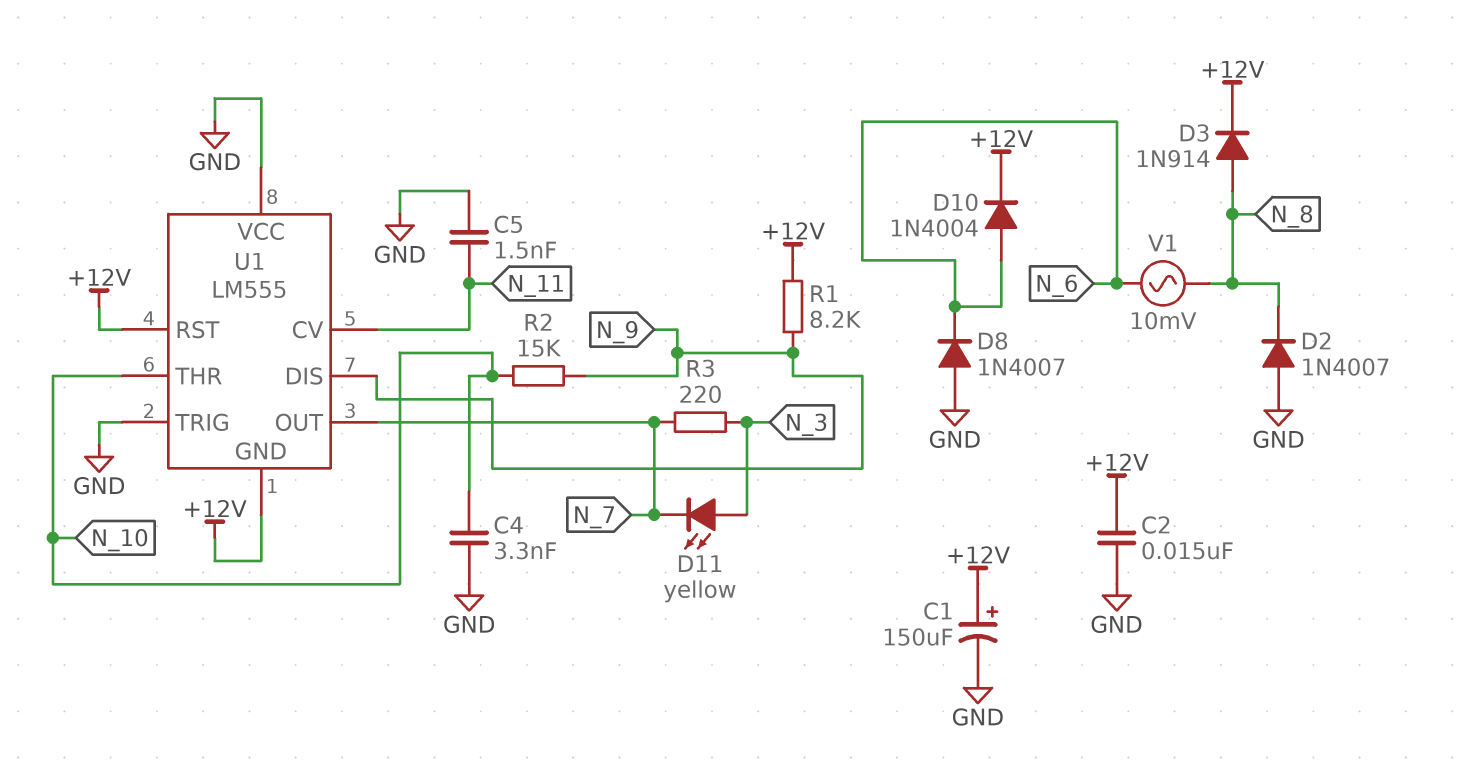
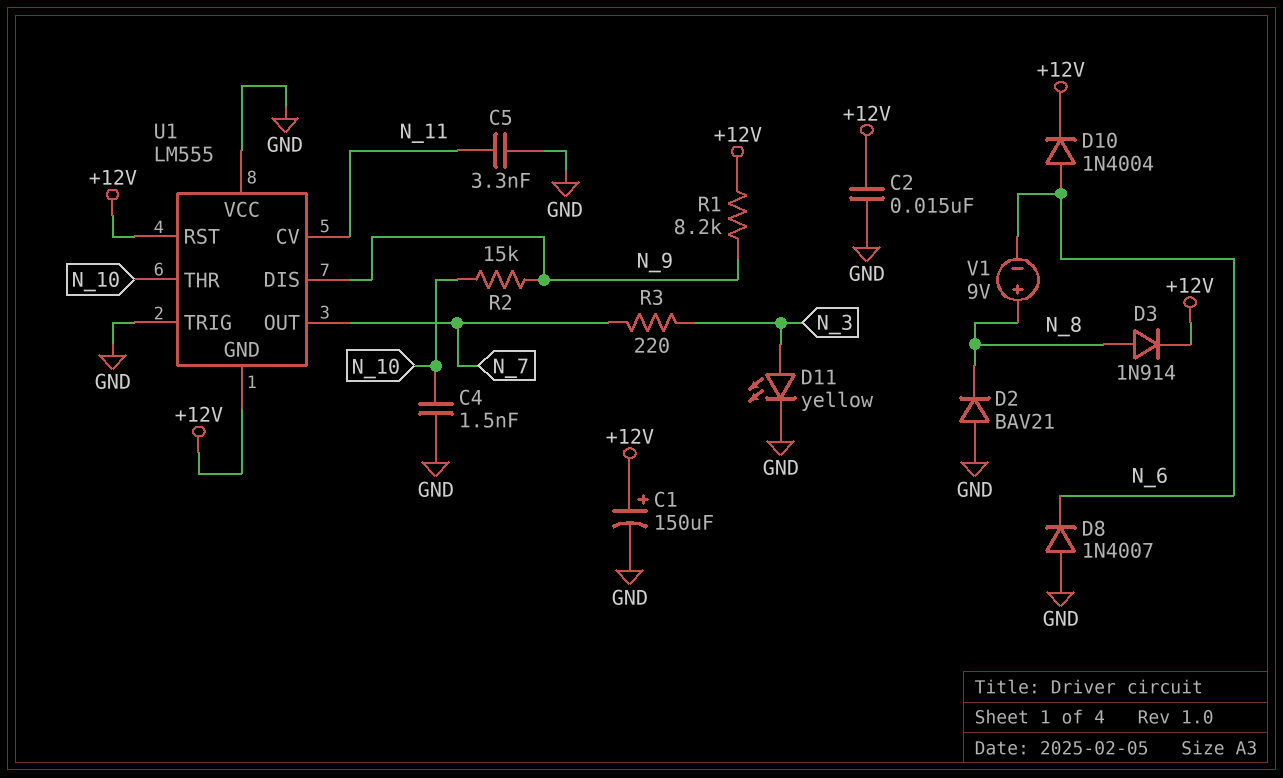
C4: 3.3nF (GND, N_10) -> 1.5nF (GND, N_10)
C5: 1.5nF (GND, N_11) -> 3.3nF (GND, N_11)
D2: diode 1N4007 (A GND, K N_8) -> diode BAV21 (A GND, K N_8)
D11: LED yellow (A N_3, K N_7) -> LED yellow (A N_3, K GND)
V1: AC 10mV (N_6, N_8) -> 9V (plus N_8, minus N_6)

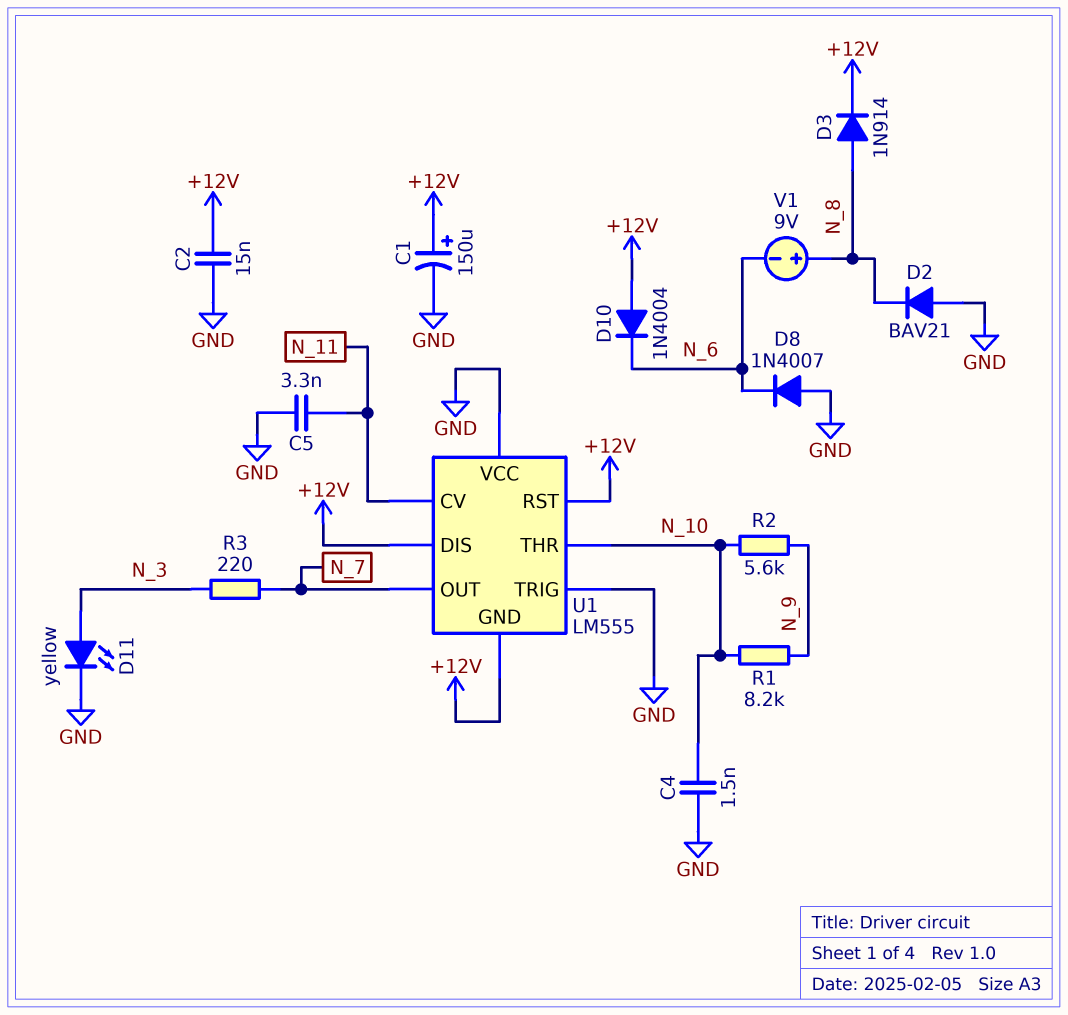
D10: diode 1N4004 (A N_6, K +12V) -> diode 1N4004 (A +12V, K N_6)
R1: 8.2k (+12V, N_9) -> 8.2k (N_9, N_10)
R2: 15k (N_9, N_10) -> 5.6k (N_9, N_10)
U1 pin DIS: N_9 -> +12V

